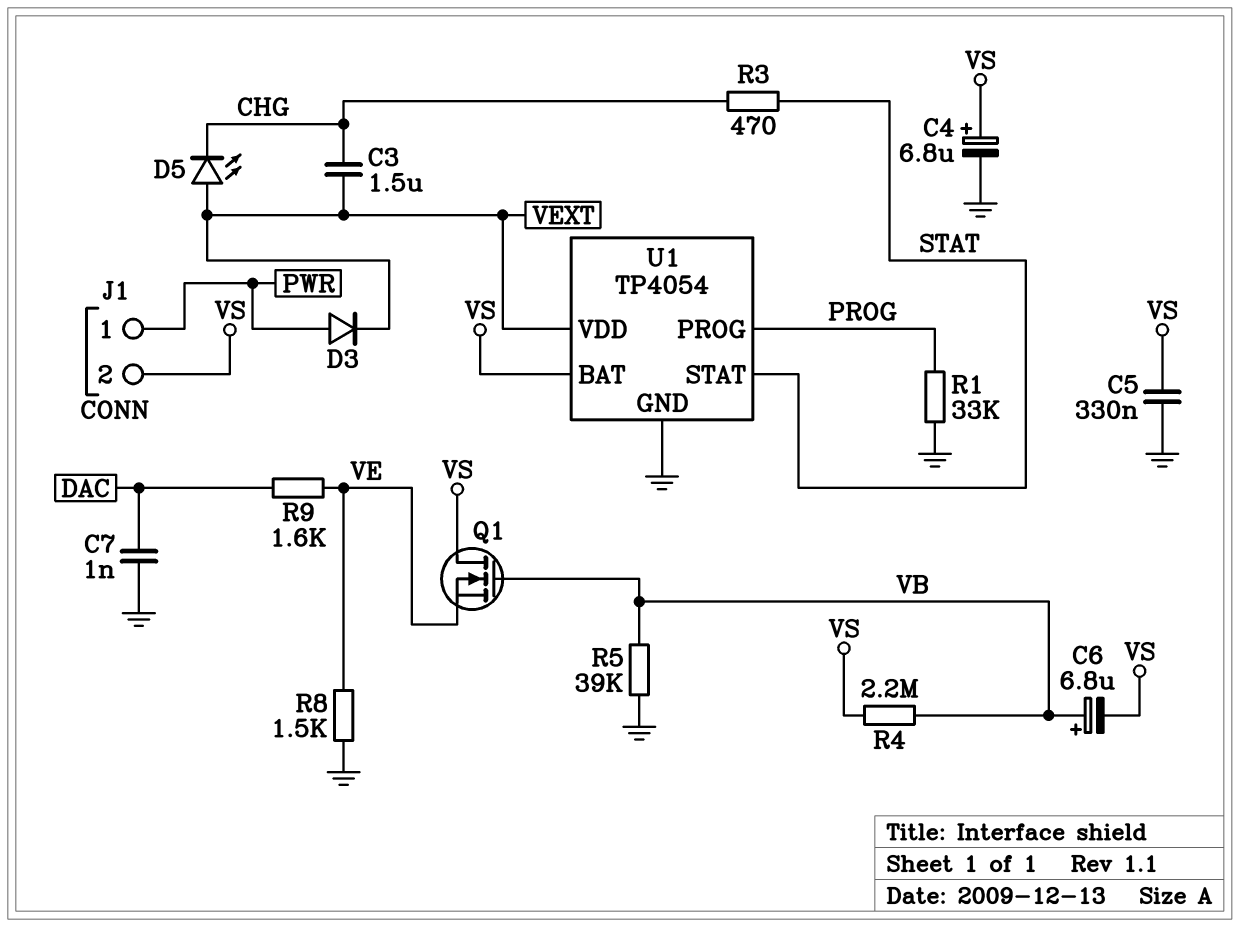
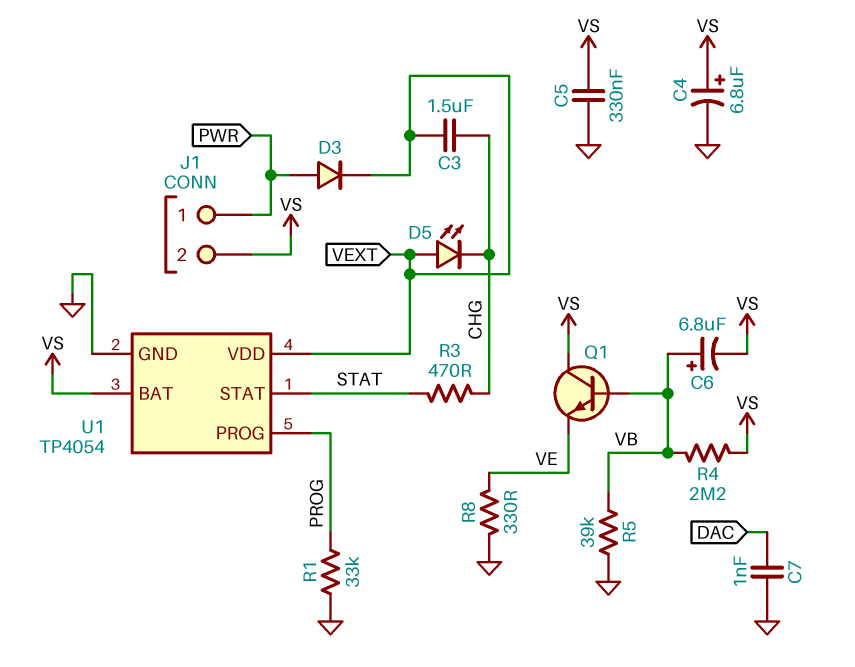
Q1: NMOS (G VB, D VS, S VE) -> NPN (B VB, C VS, E VE)
R8: 1.5k (GND, VE) -> 330 (GND, VE)
R9: 1.6k (DAC, VE) -> none

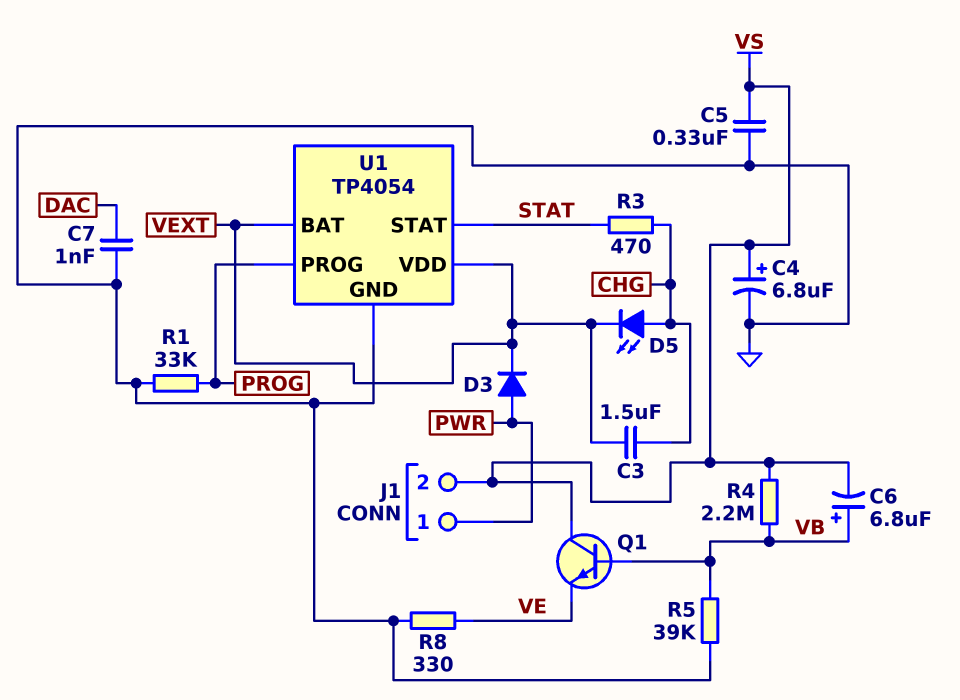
D5: LED (A VEXT, K CHG) -> LED (A CHG, K VEXT)
U1 pin BAT: VS -> VEXT

